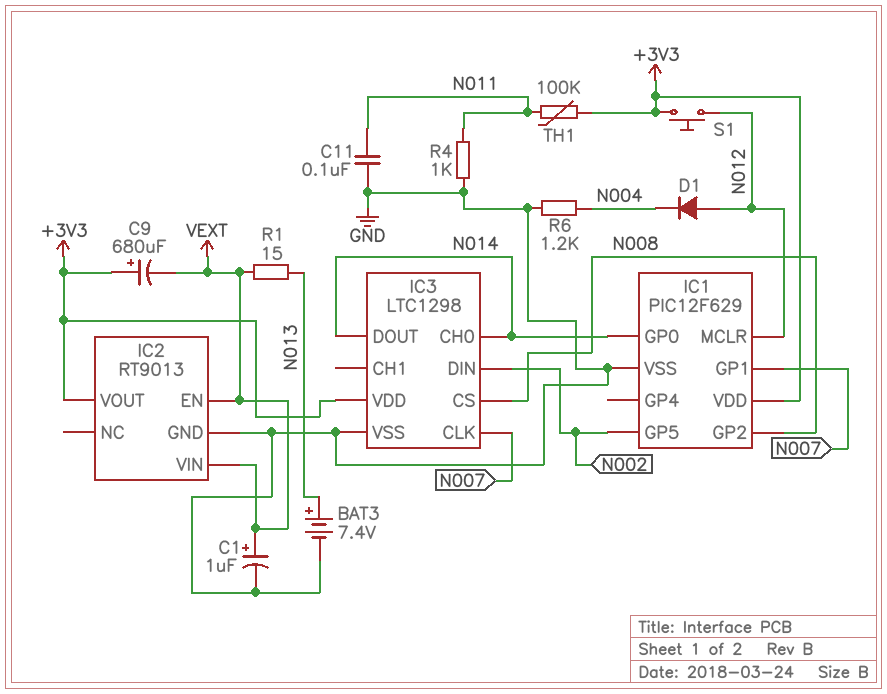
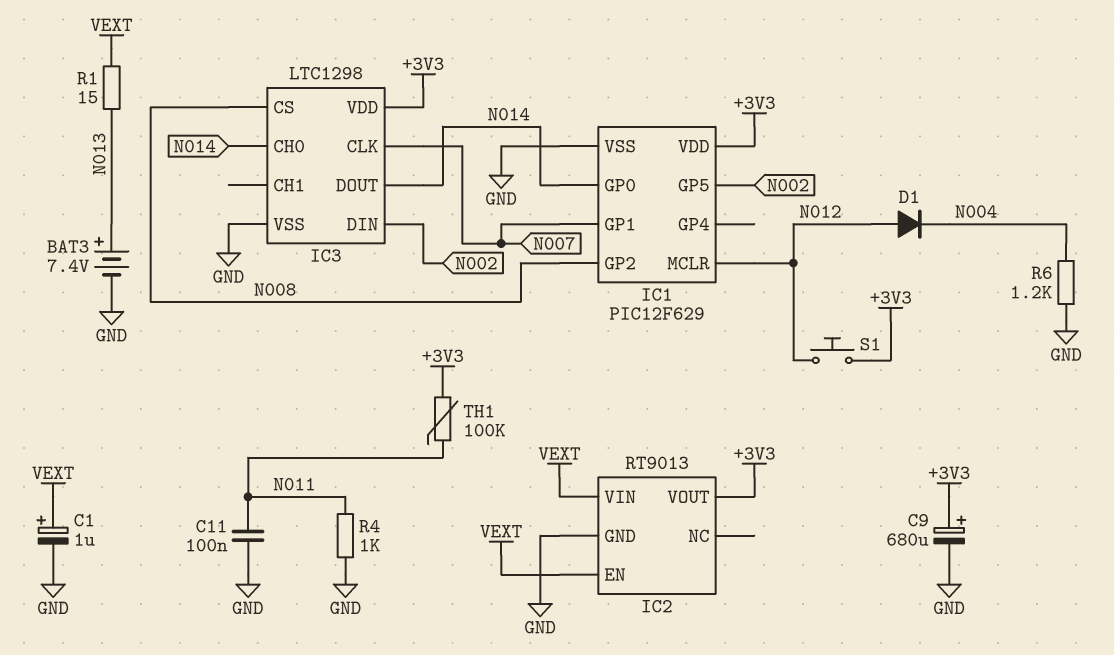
C9: 680uF (plus +3V3, minus VEXT) -> 680uF (plus +3V3, minus GND)

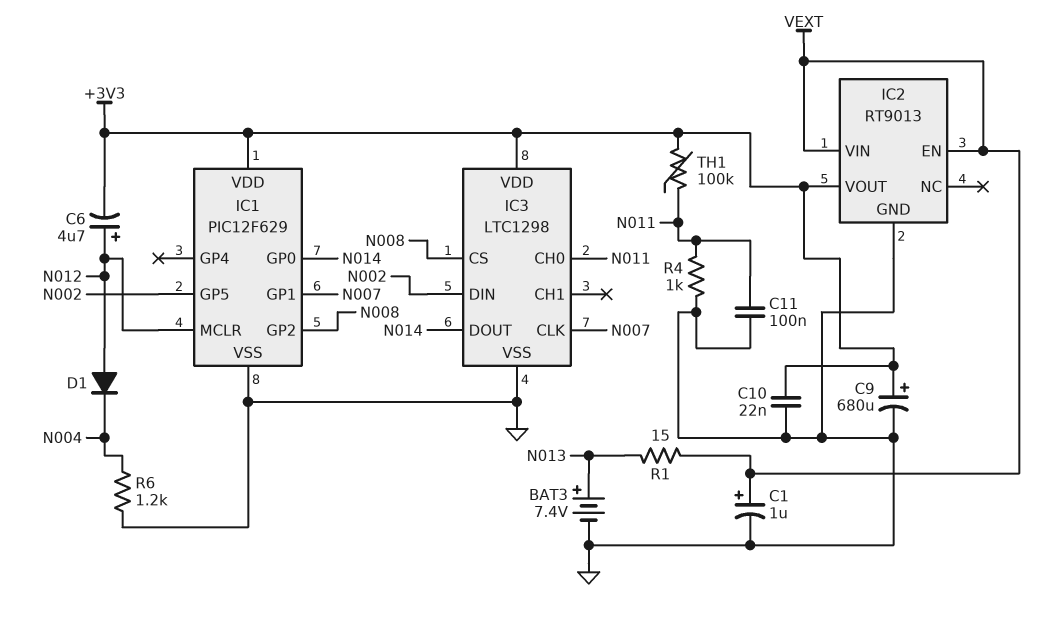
C6: none -> 4.7uF (plus N012, minus +3V3)
C10: none -> 22nF (+3V3, GND)
IC3 pin CH0: N014 -> N011
S1: button (+3V3, N012) -> none

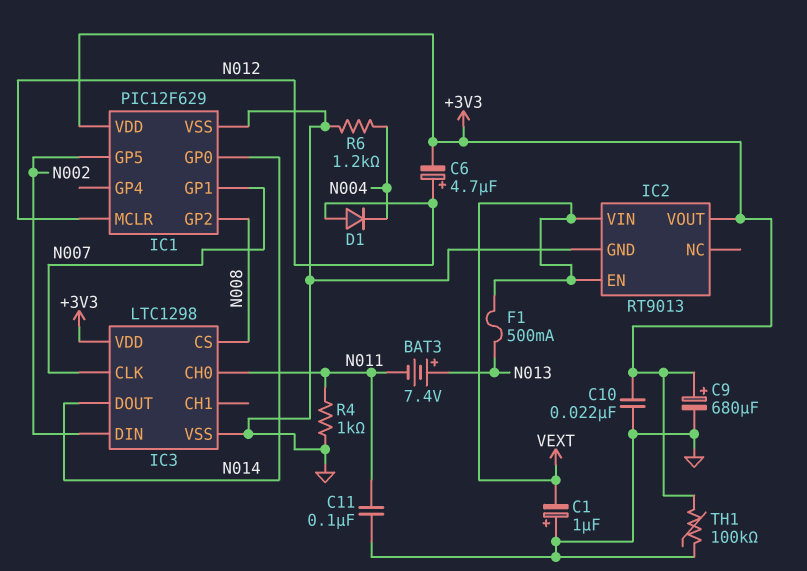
BAT3: 7.4V (plus N013, minus GND) -> 7.4V (plus N013, minus N011)
C1: 1uF (plus VEXT, minus GND) -> 1uF (plus GND, minus VEXT)
F1: none -> 500mA (N013, VEXT)
R1: 15 (N013, VEXT) -> none
TH1: 100k (+3V3, N011) -> 100k (+3V3, GND)

